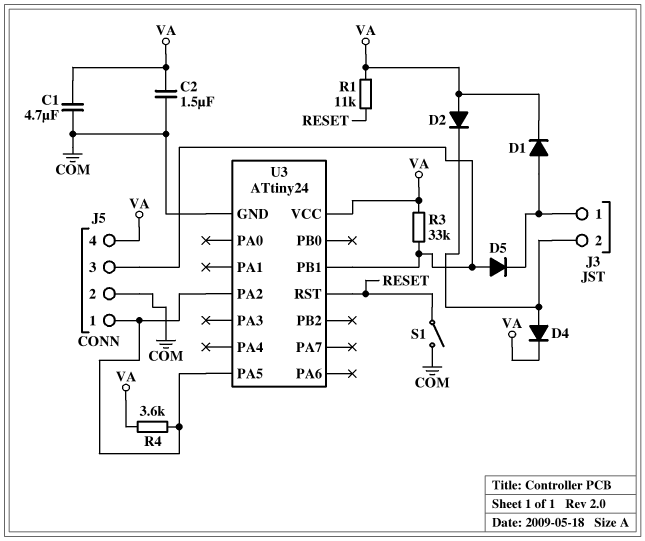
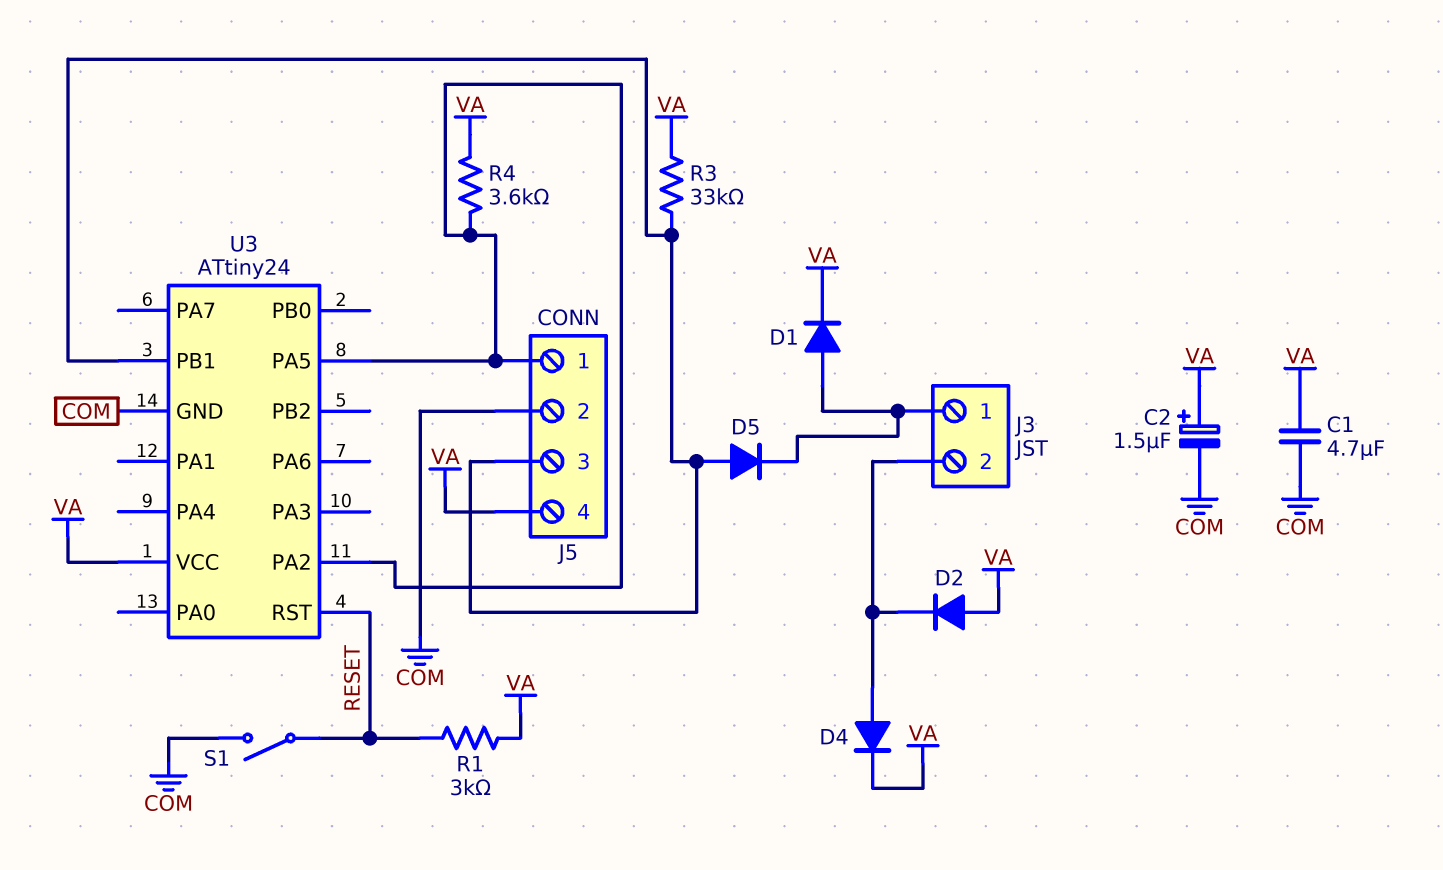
C2: 1.5uF (COM, VA) -> 1.5uF (plus VA, minus COM)
R1: 11k (RESET, VA) -> 3k (RESET, VA)

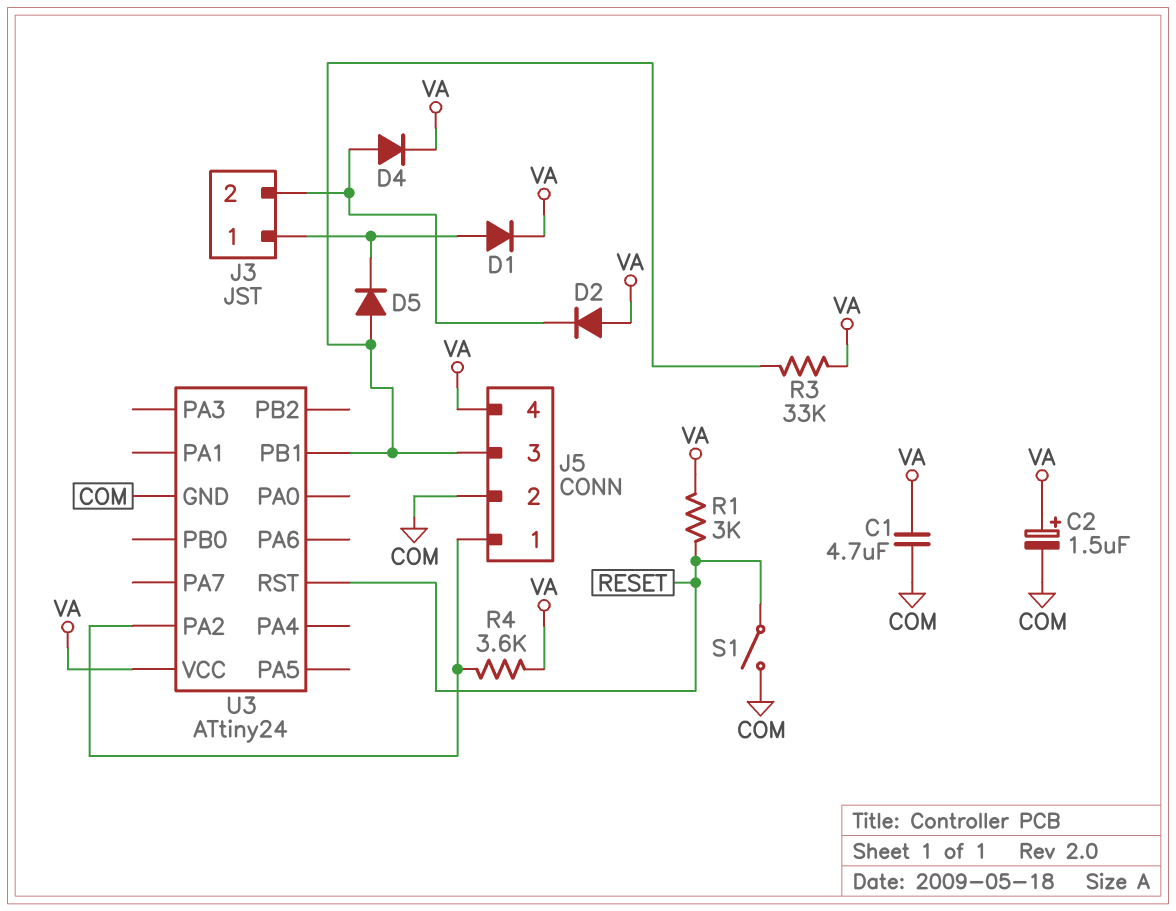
U3 pin PA5: J5/1 -> none

